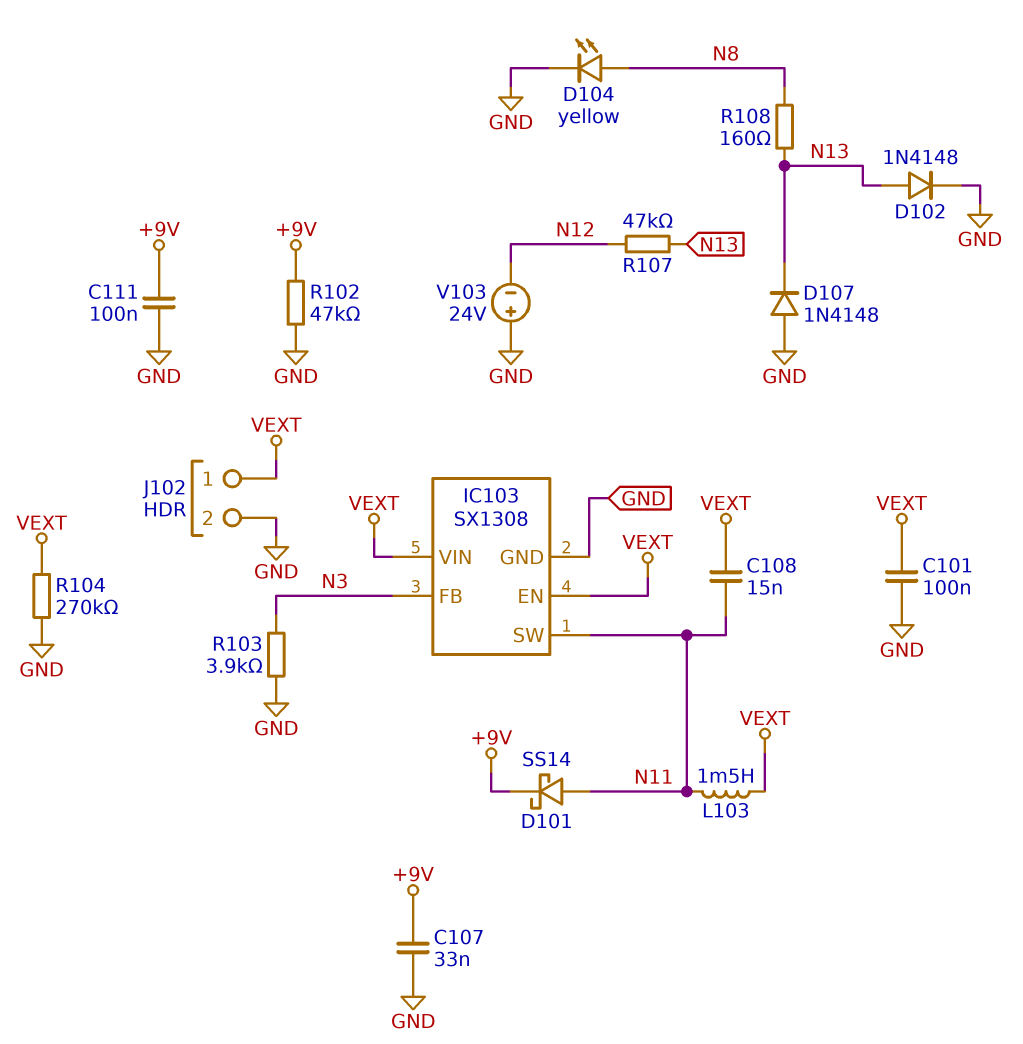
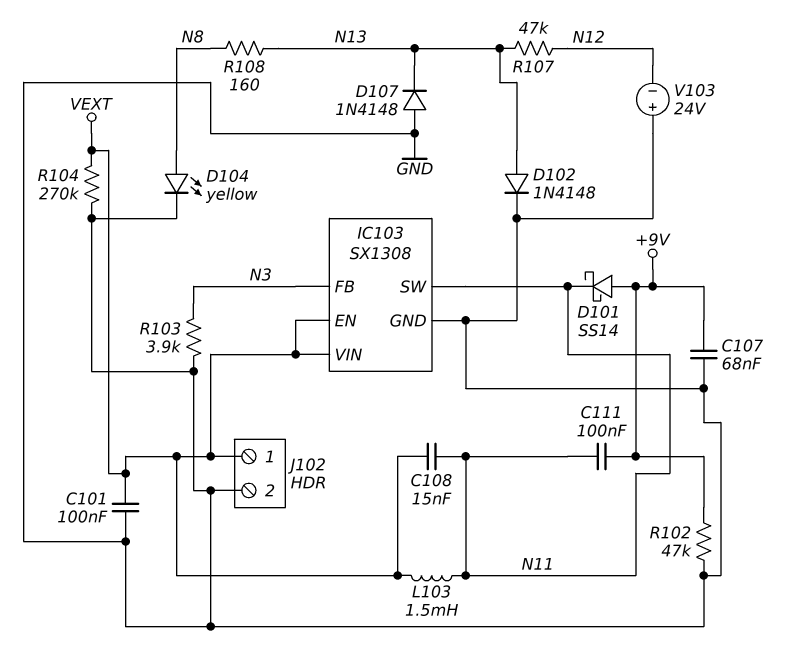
C107: 33nF (+9V, GND) -> 68nF (+9V, GND)
C111: 100nF (+9V, GND) -> 100nF (+9V, N11)
D101: schottky SS14 (A N11, K +9V) -> schottky SS14 (A +9V, K N11)

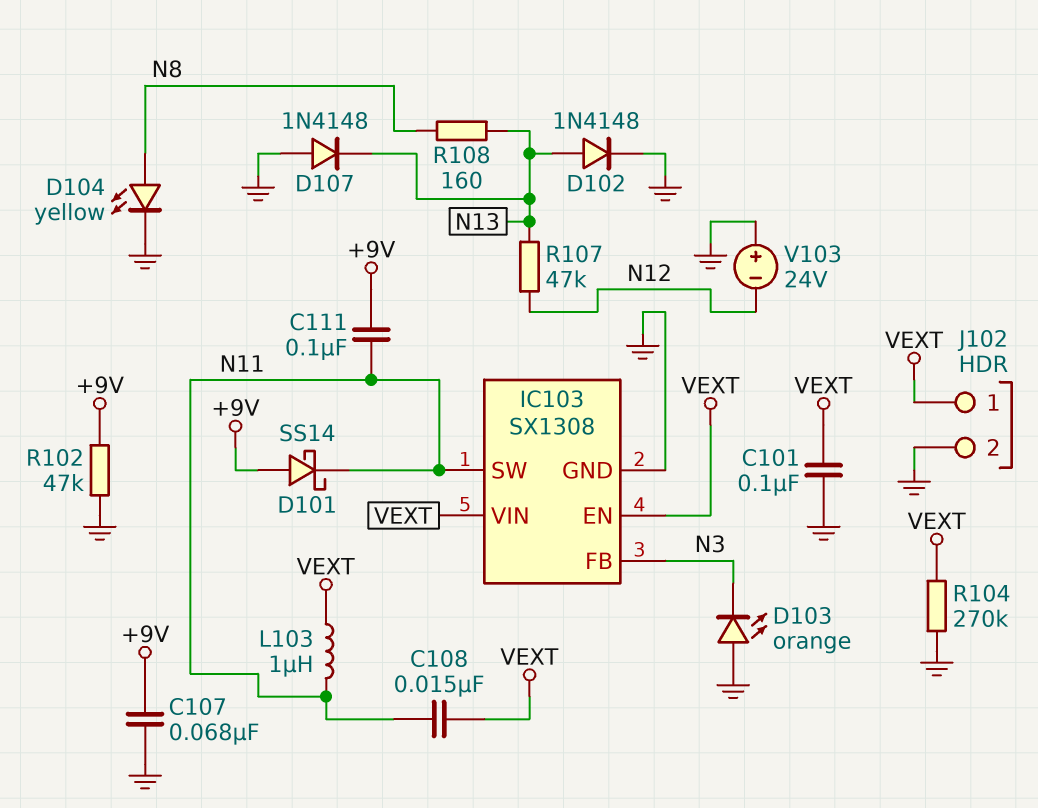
D103: none -> LED orange (A GND, K N3)
L103: 1.5mH (N11, VEXT) -> 1uH (N11, VEXT)
R103: 3.9k (GND, N3) -> none

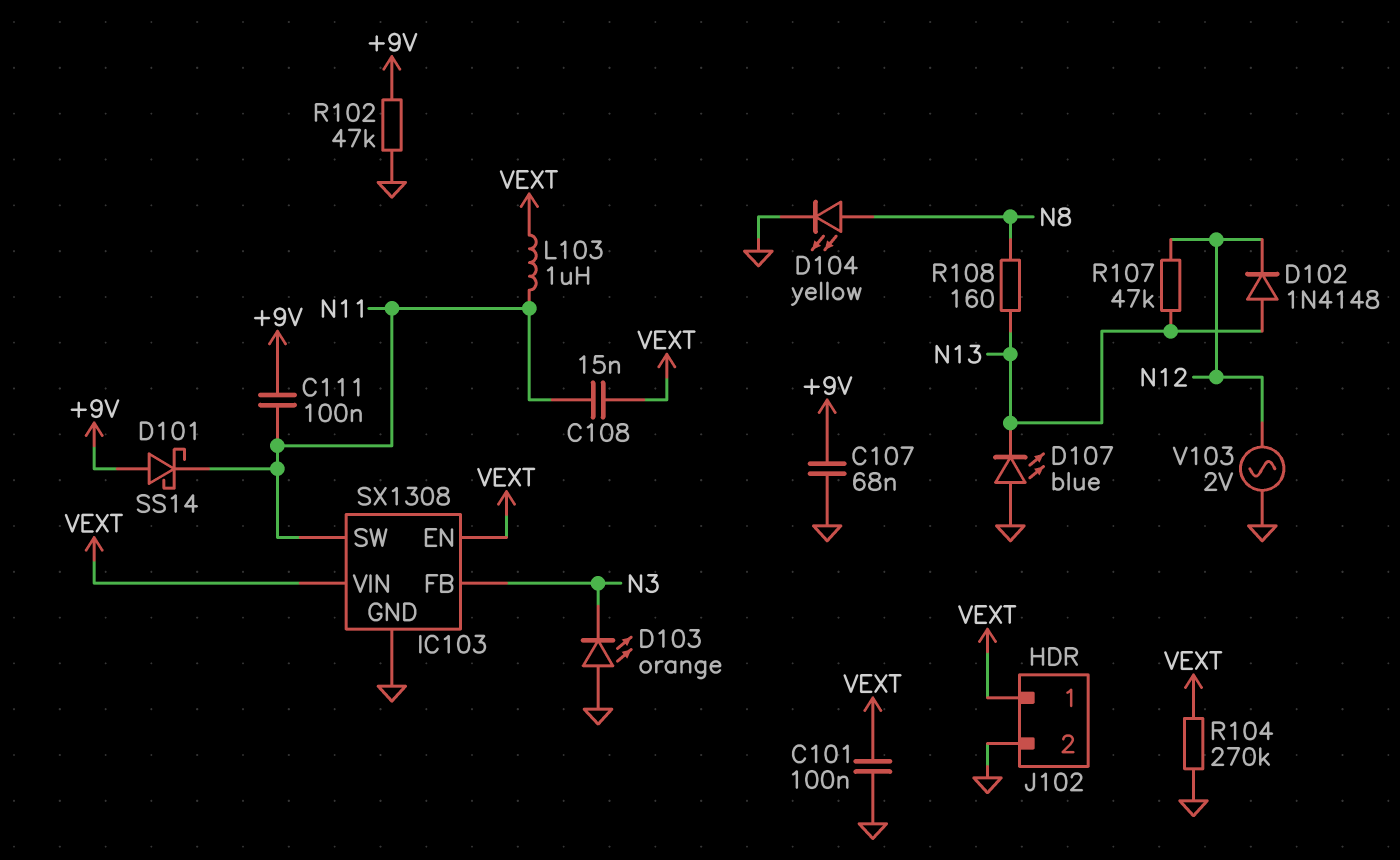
D102: diode 1N4148 (A N13, K GND) -> diode 1N4148 (A N13, K N12)
D107: diode 1N4148 (A GND, K N13) -> LED blue (A GND, K N13)
V103: 24V (plus GND, minus N12) -> AC 2V (GND, N12)

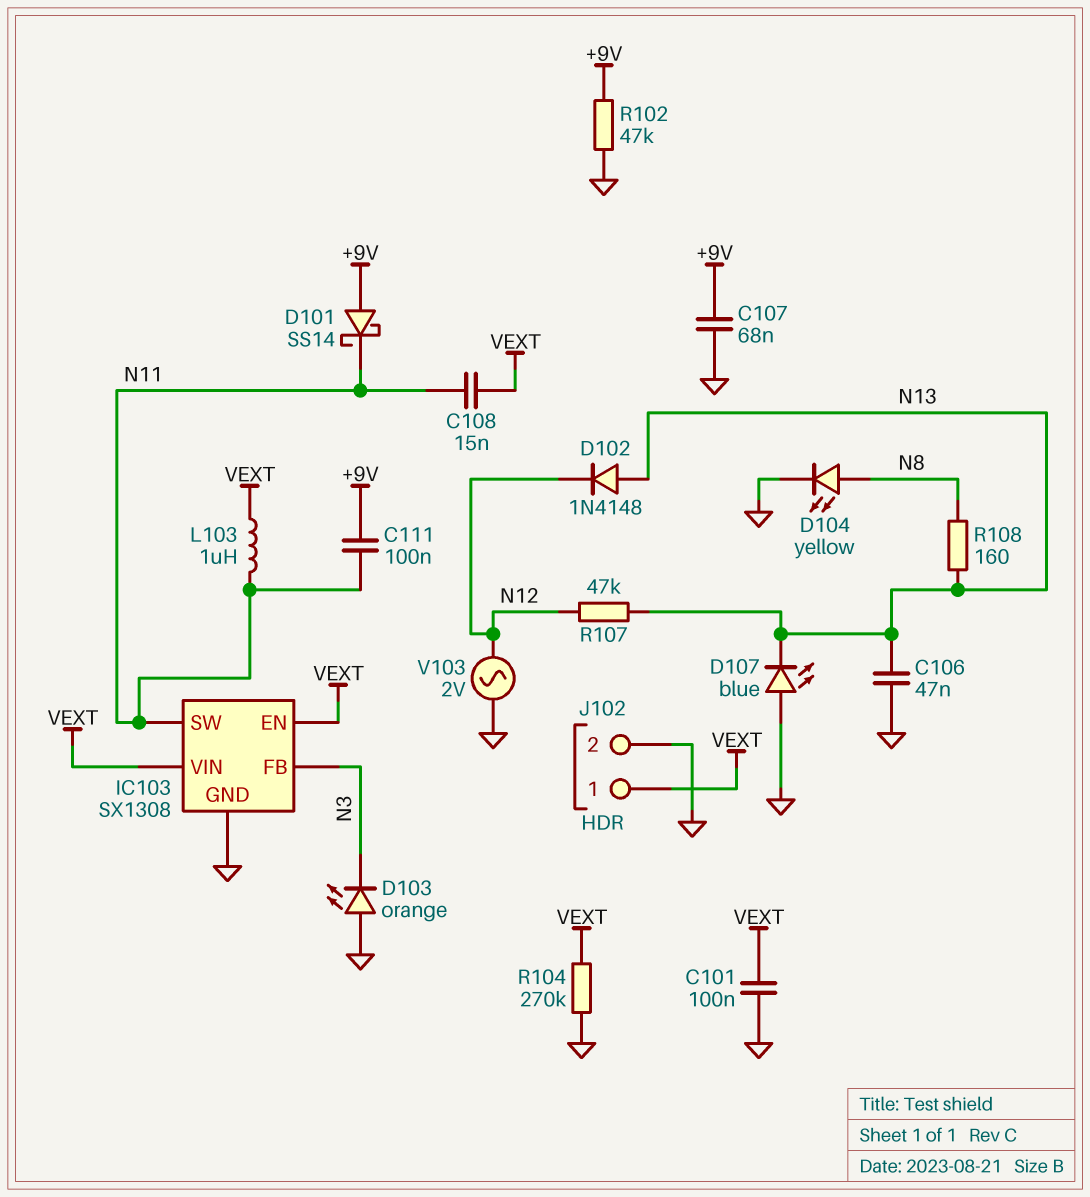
C106: none -> 47nF (GND, N13)

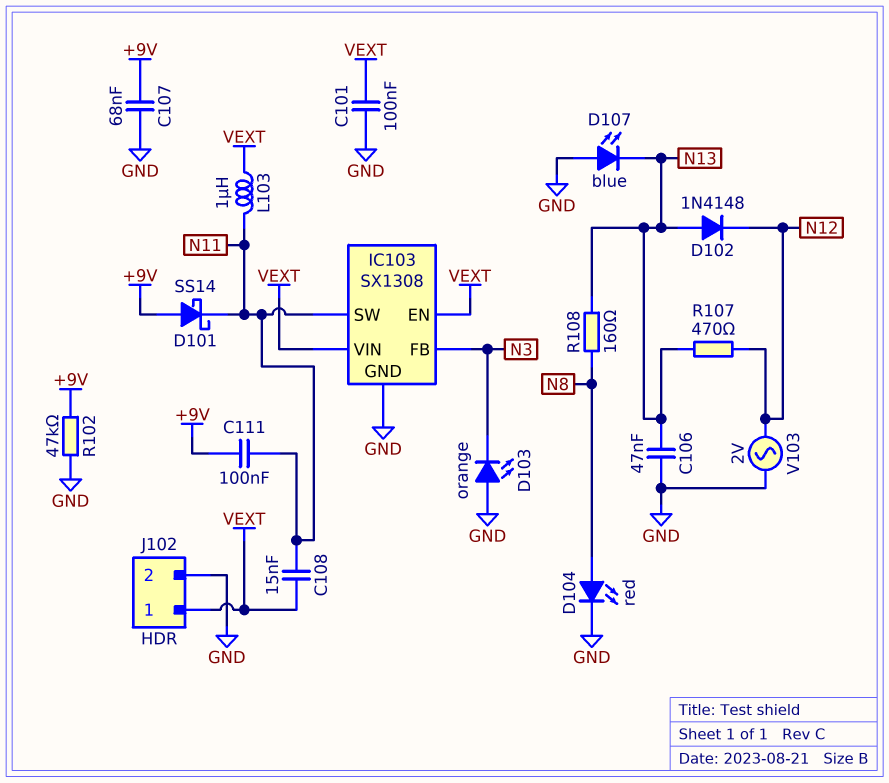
D104: LED yellow (A N8, K GND) -> LED red (A N8, K GND)
R104: 270k (GND, VEXT) -> none
R107: 47k (N12, N13) -> 470 (N12, N13)

